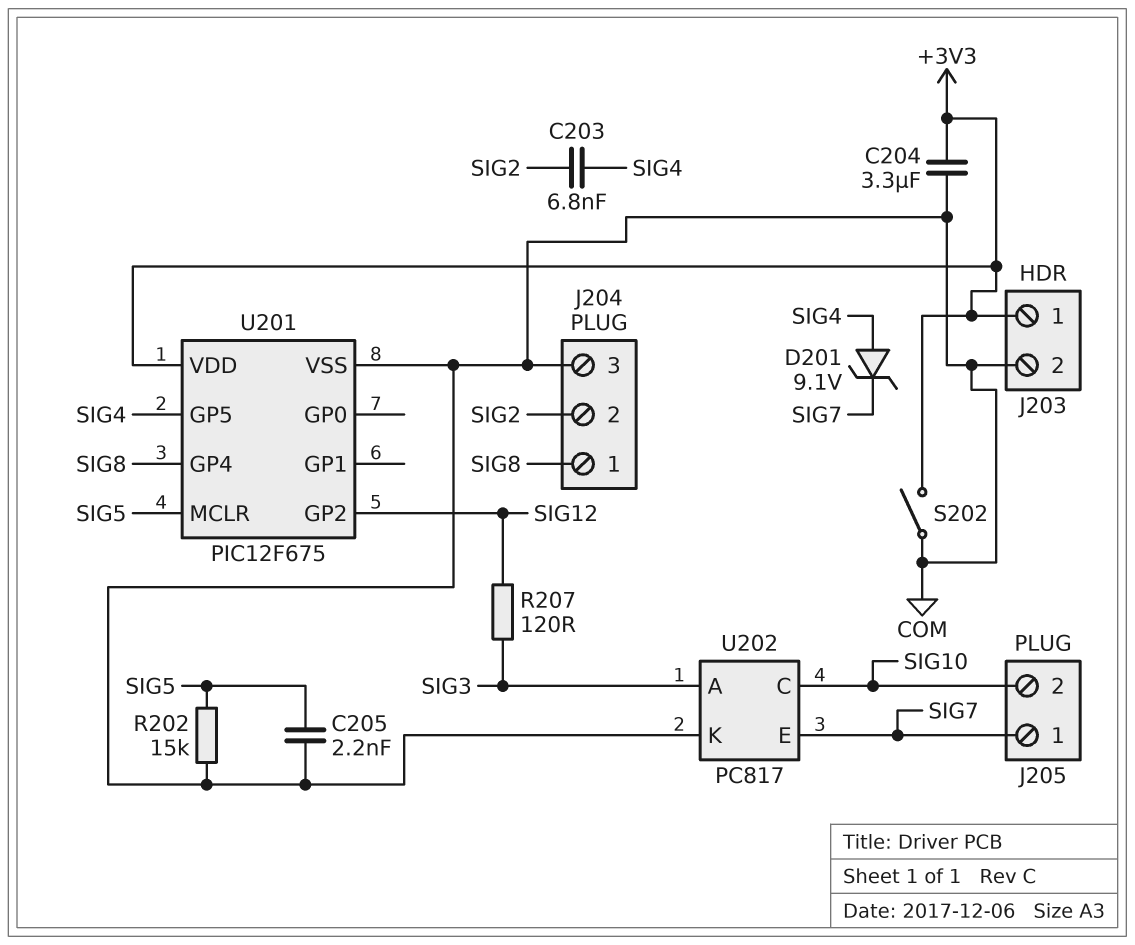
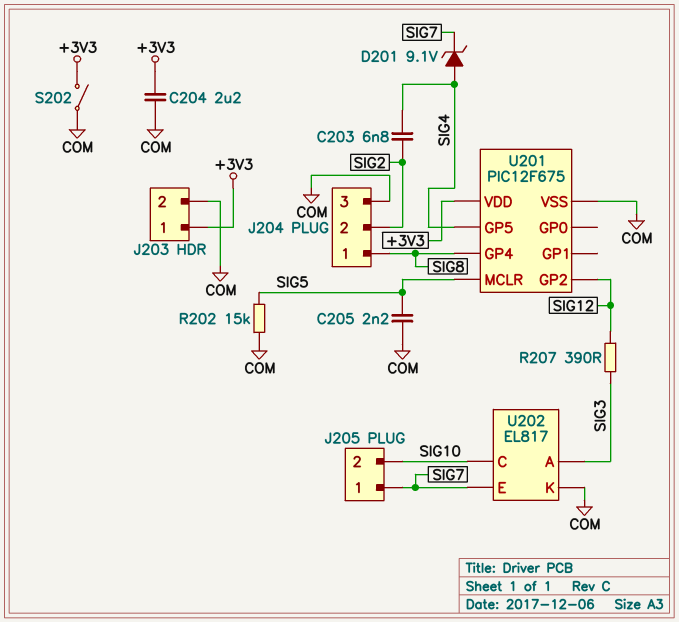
C204: 3.3uF (+3V3, COM) -> 2.2uF (+3V3, COM)
R207: 120 (SIG3, SIG12) -> 390 (SIG3, SIG12)
U202: PC817 -> EL817

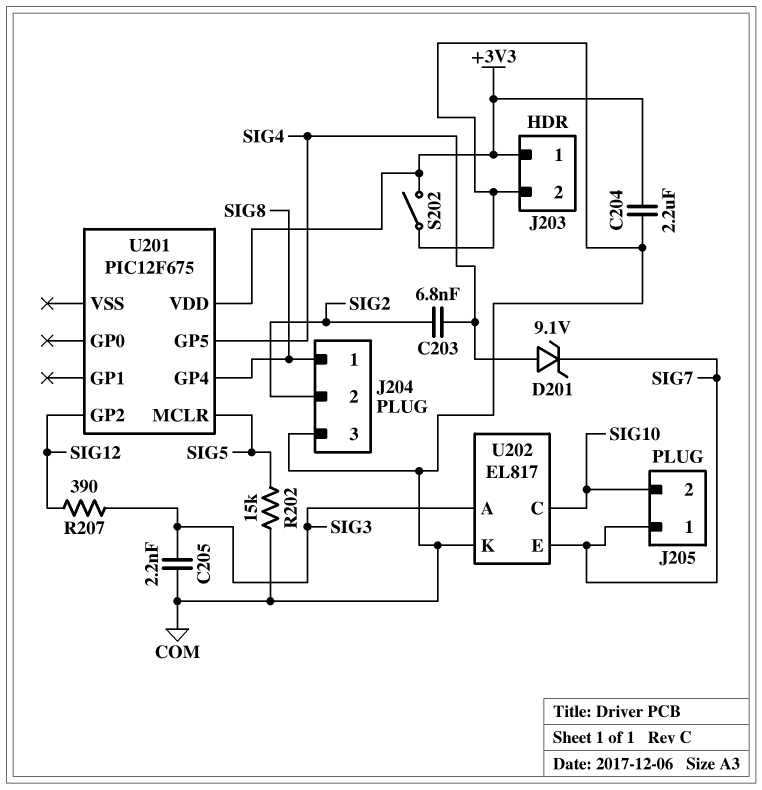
C205: 2.2nF (COM, SIG5) -> 2.2nF (COM, SIG3)
U201 pin VSS: COM -> none

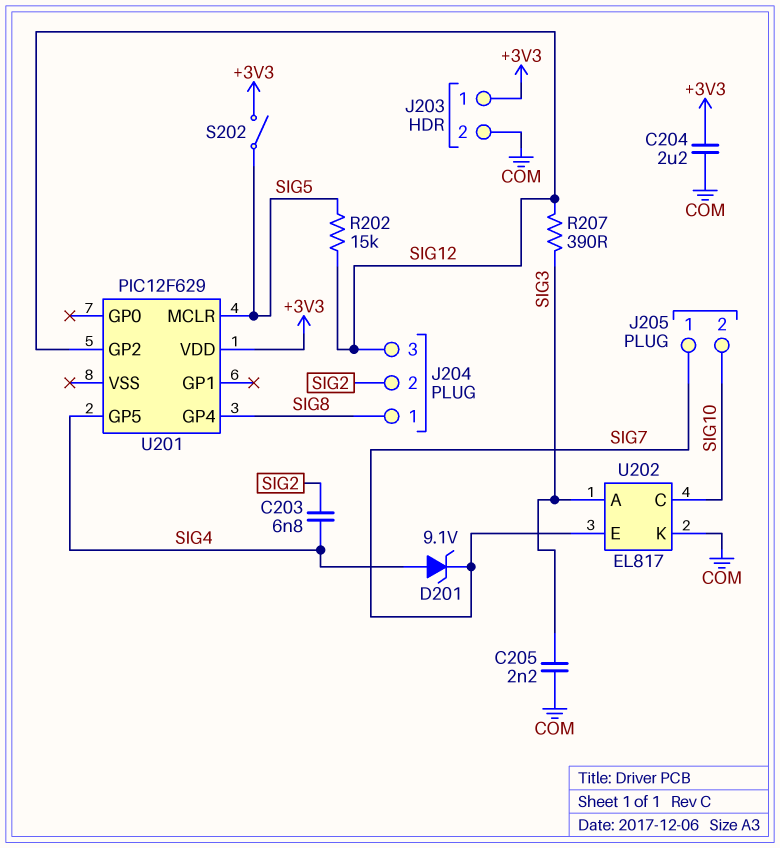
J204 pin 3: COM -> SIG12
R202: 15k (COM, SIG5) -> 15k (SIG5, SIG12)
S202: switch (+3V3, COM) -> switch (+3V3, SIG5)
U201: PIC12F675 -> PIC12F629

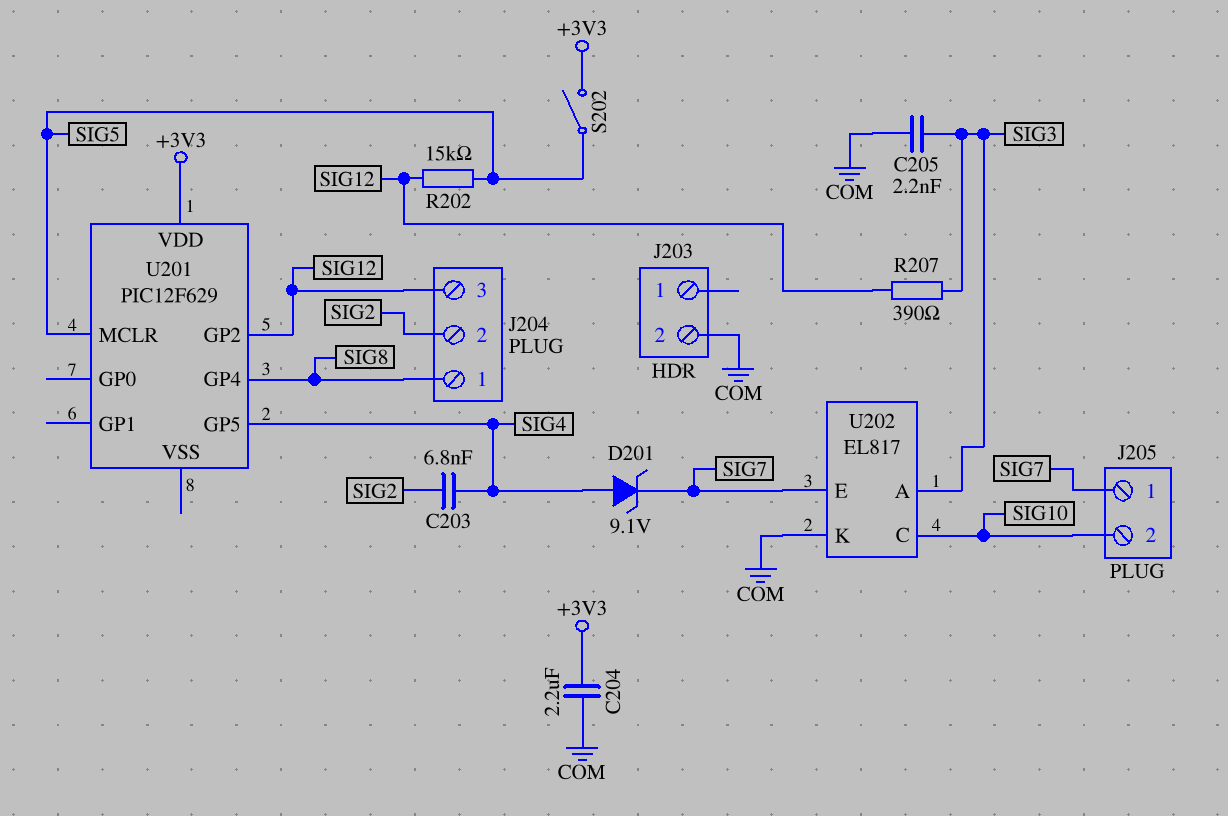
J203 pin 1: +3V3 -> none

